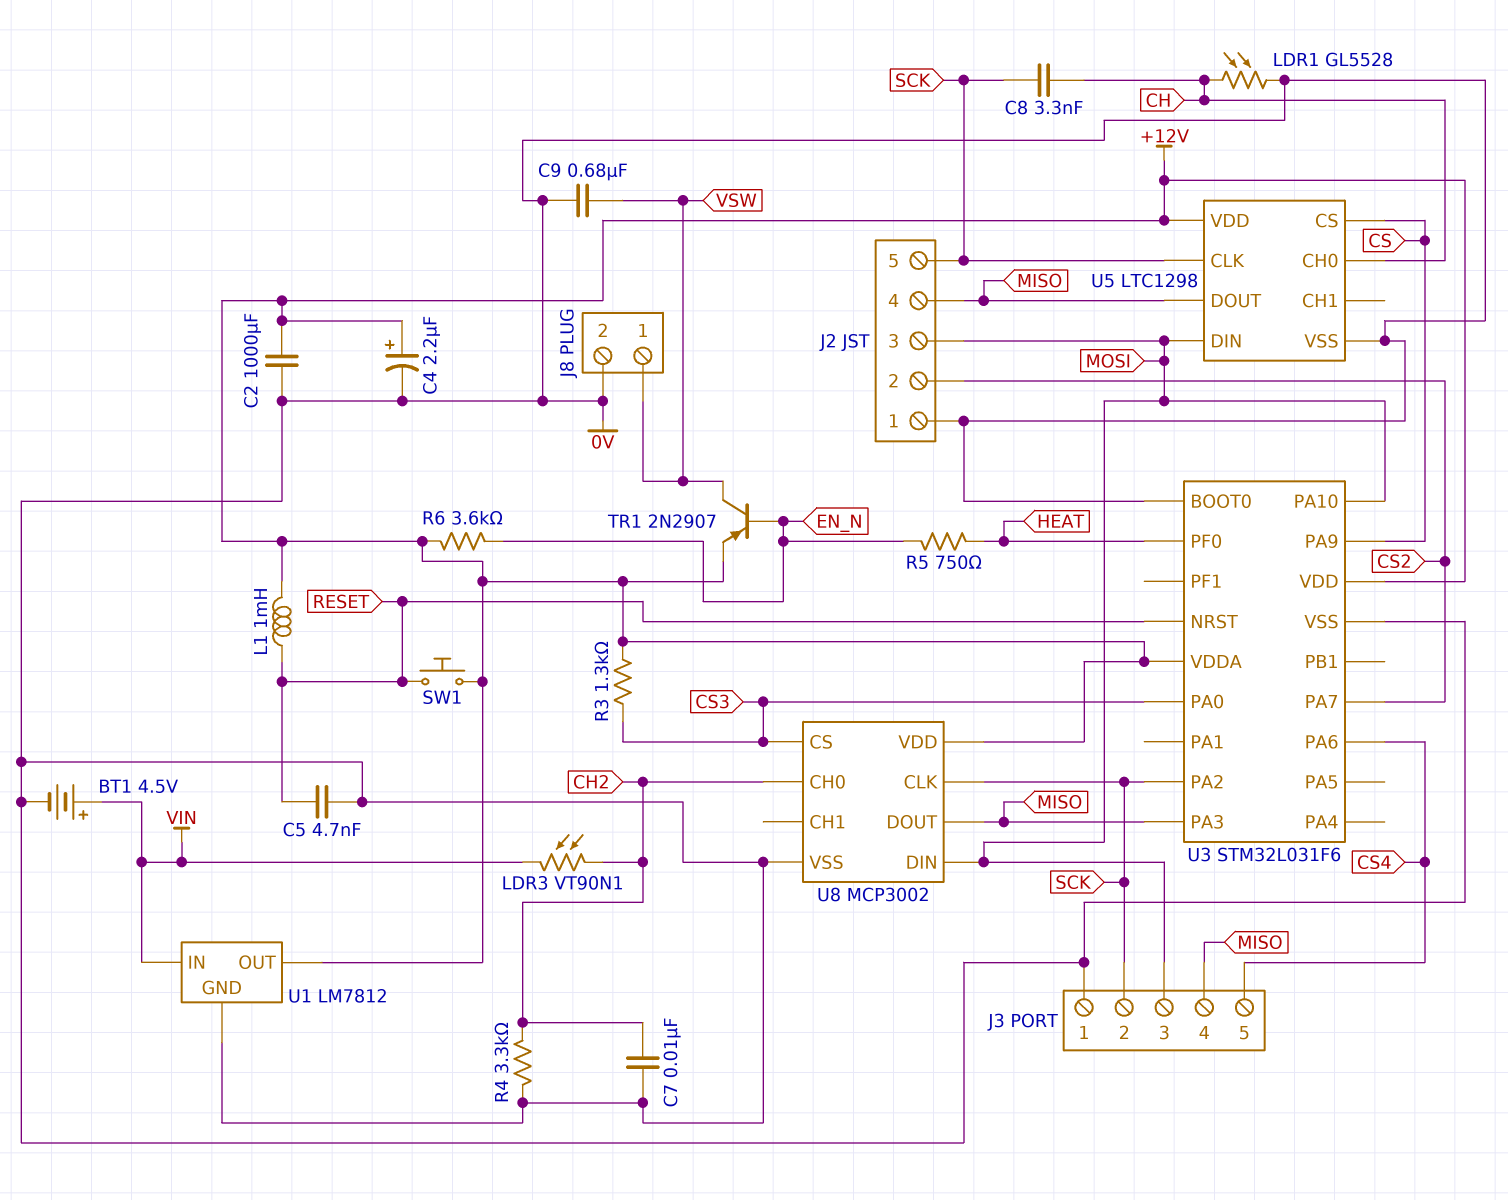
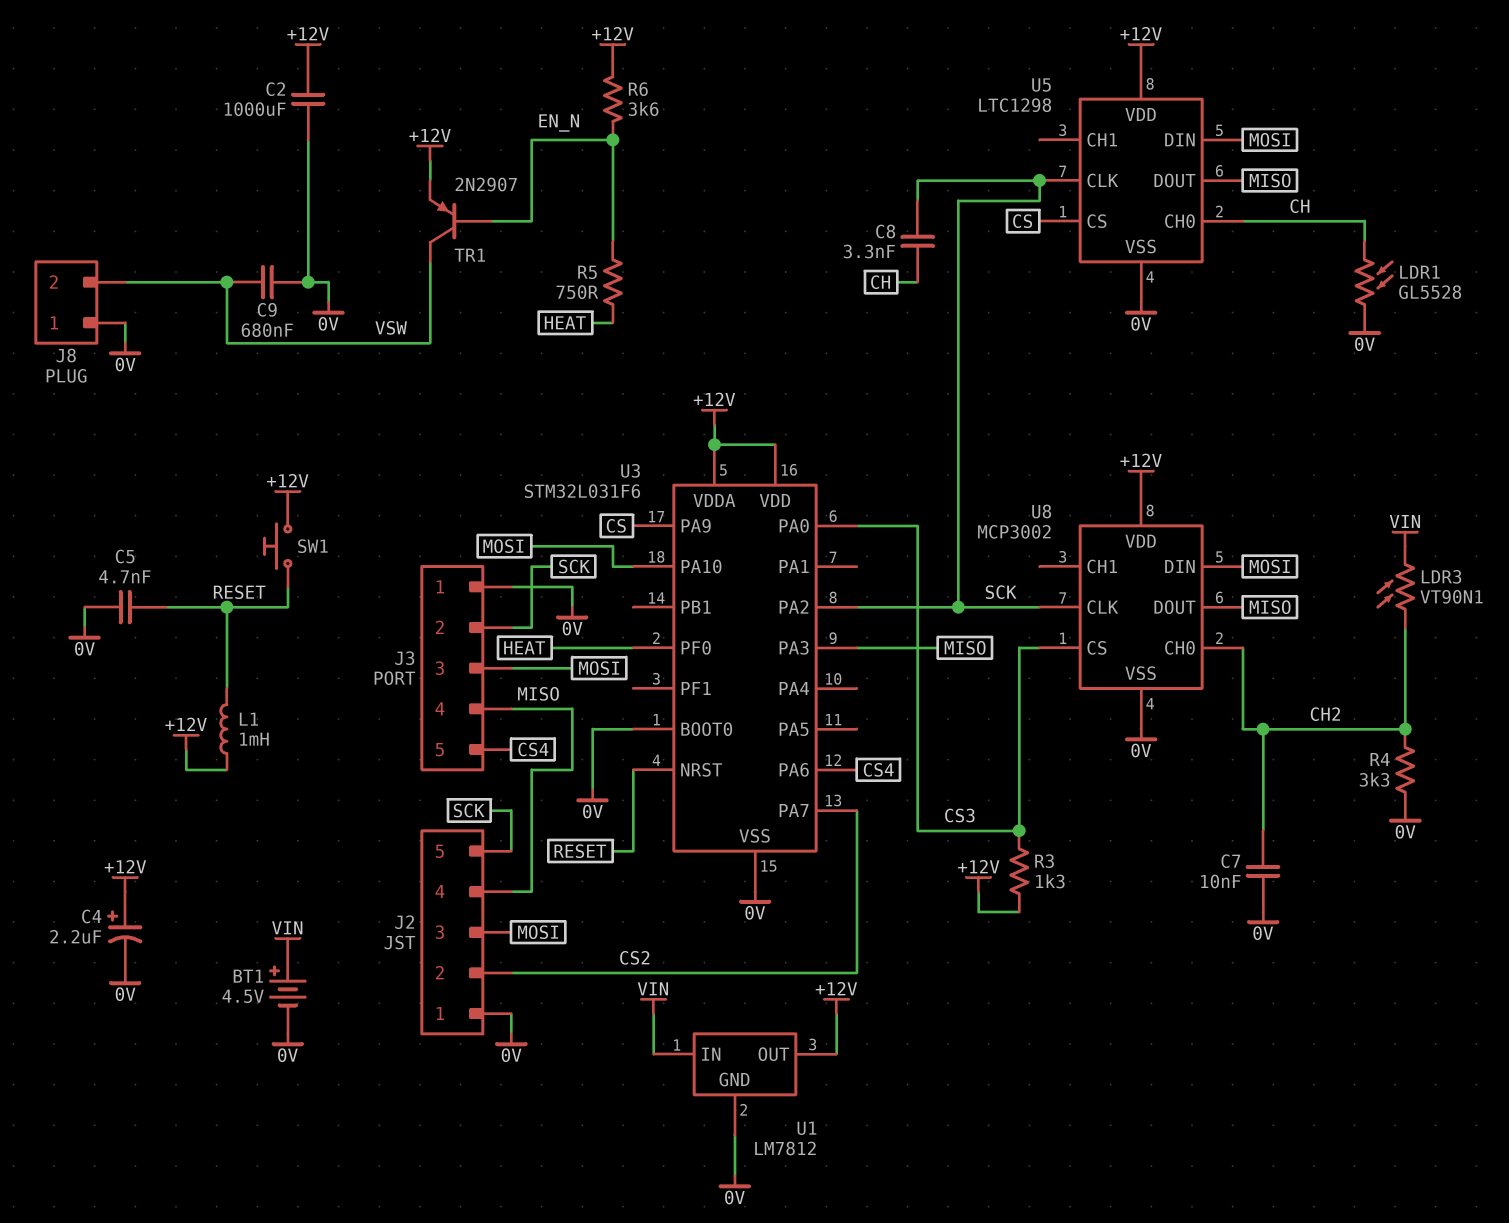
J8 pin 1: VSW -> 0V
J8 pin 2: 0V -> VSW

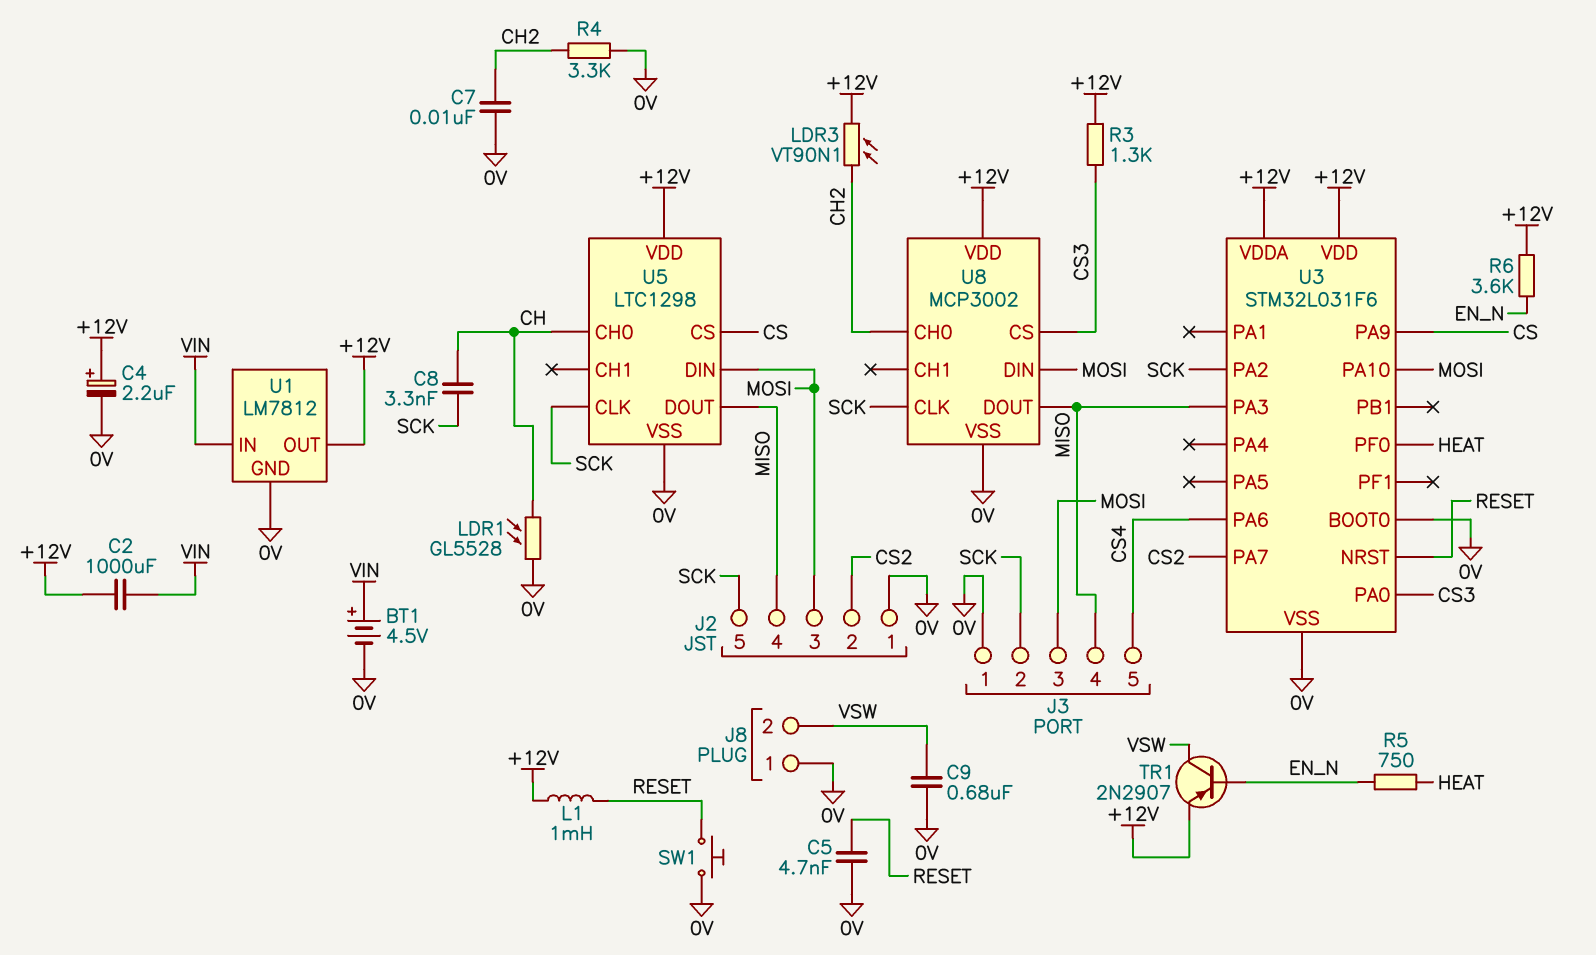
C2: 1000uF (+12V, 0V) -> 1000uF (+12V, VIN)
LDR3: VT90N1 (CH2, VIN) -> VT90N1 (+12V, CH2)
SW1: button (+12V, RESET) -> button (0V, RESET)

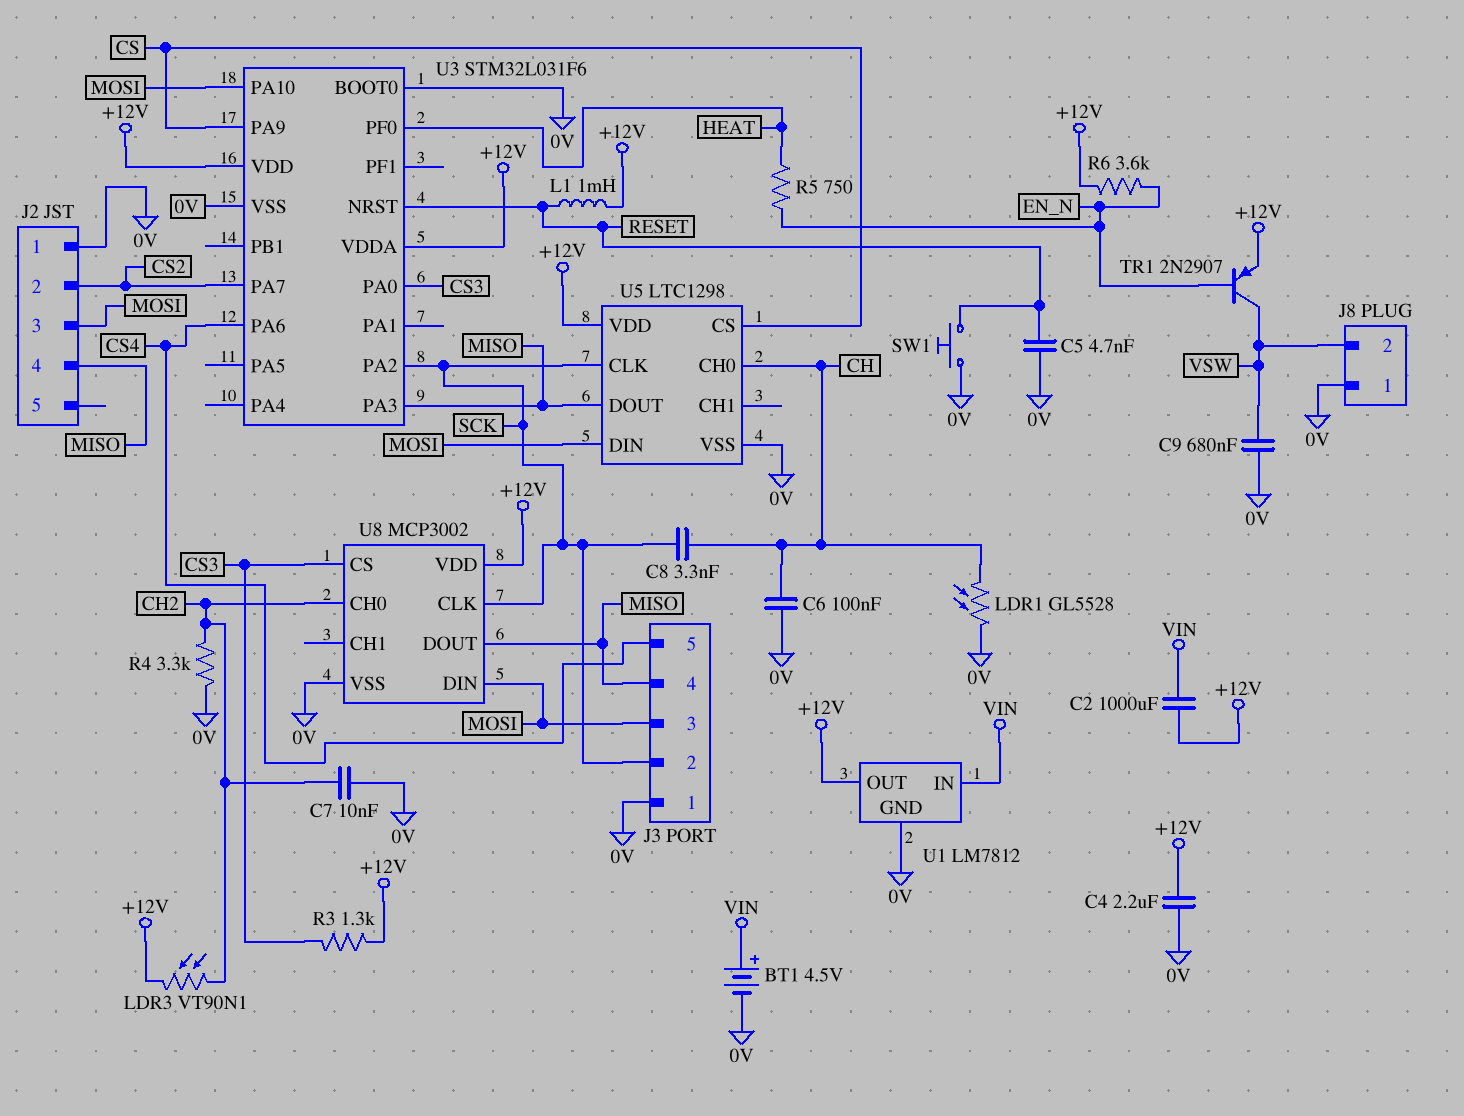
C4: 2.2uF (plus +12V, minus 0V) -> 2.2uF (+12V, 0V)
C6: none -> 100nF (0V, CH)
J2 pin 5: SCK -> none

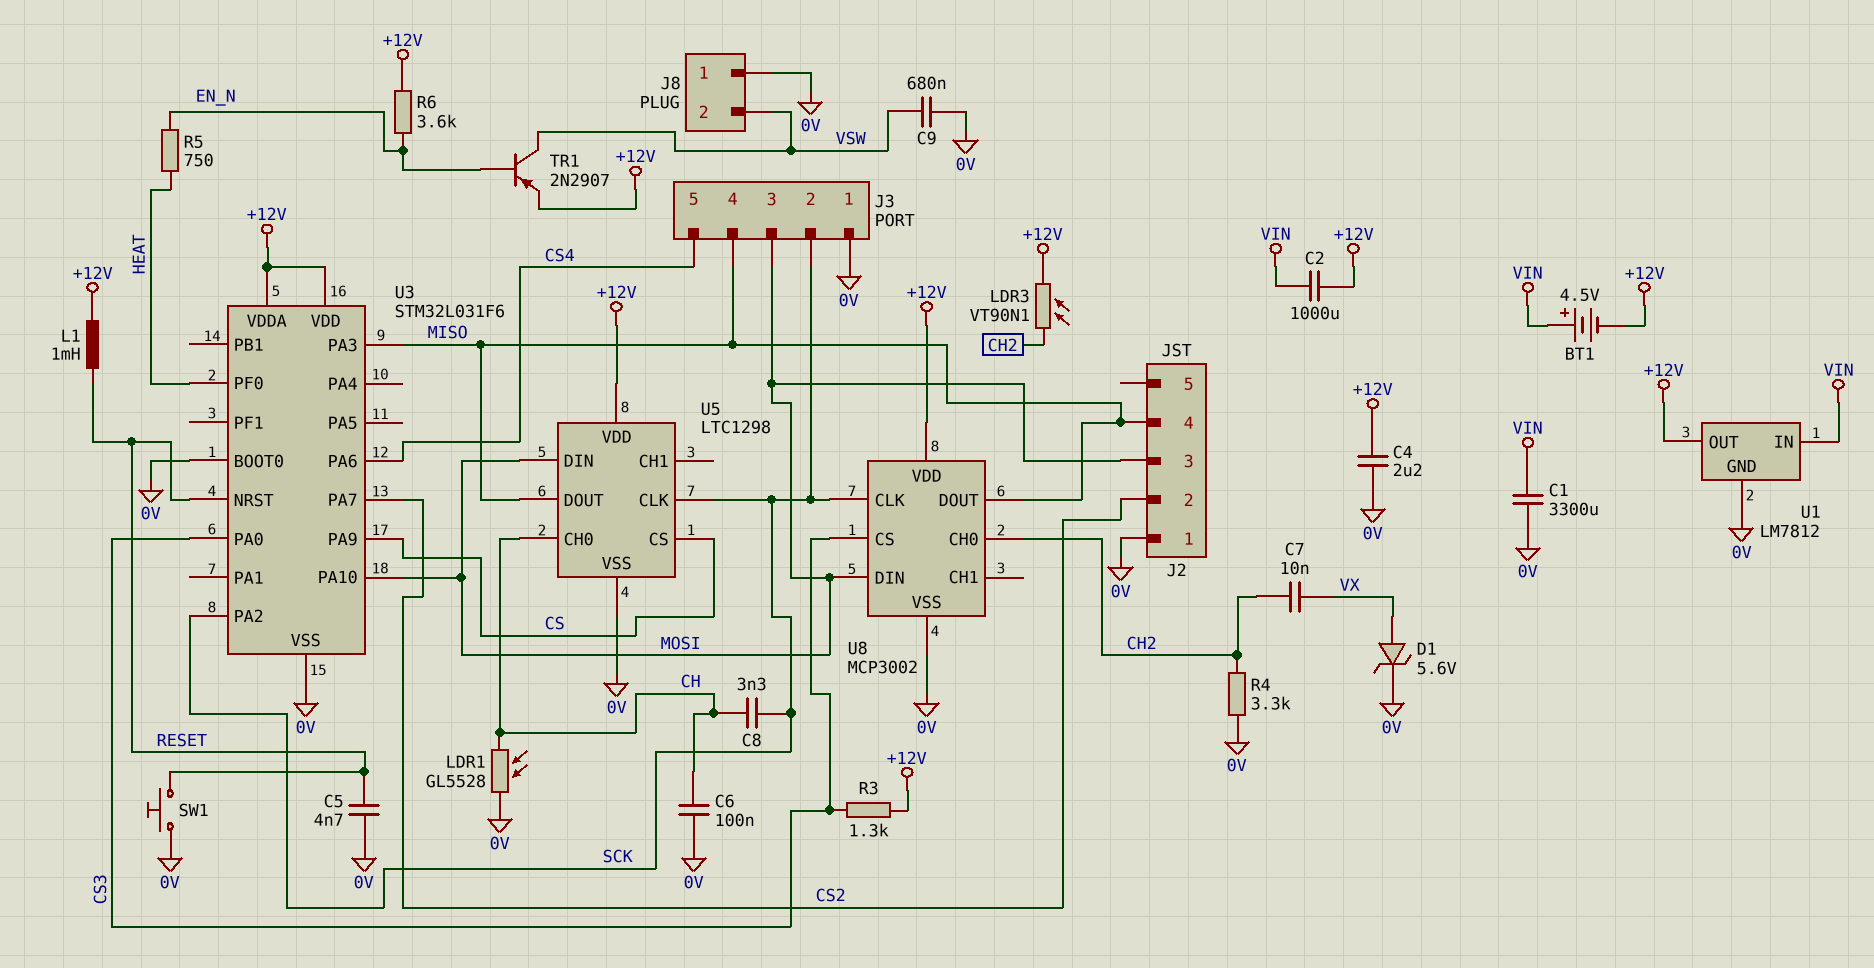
BT1: 4.5V (plus VIN, minus 0V) -> 4.5V (plus VIN, minus +12V)
C1: none -> 3300uF (0V, VIN)
C7: 10nF (0V, CH2) -> 10nF (CH2, VX)
D1: none -> zener 5.6V (A VX, K 0V)

